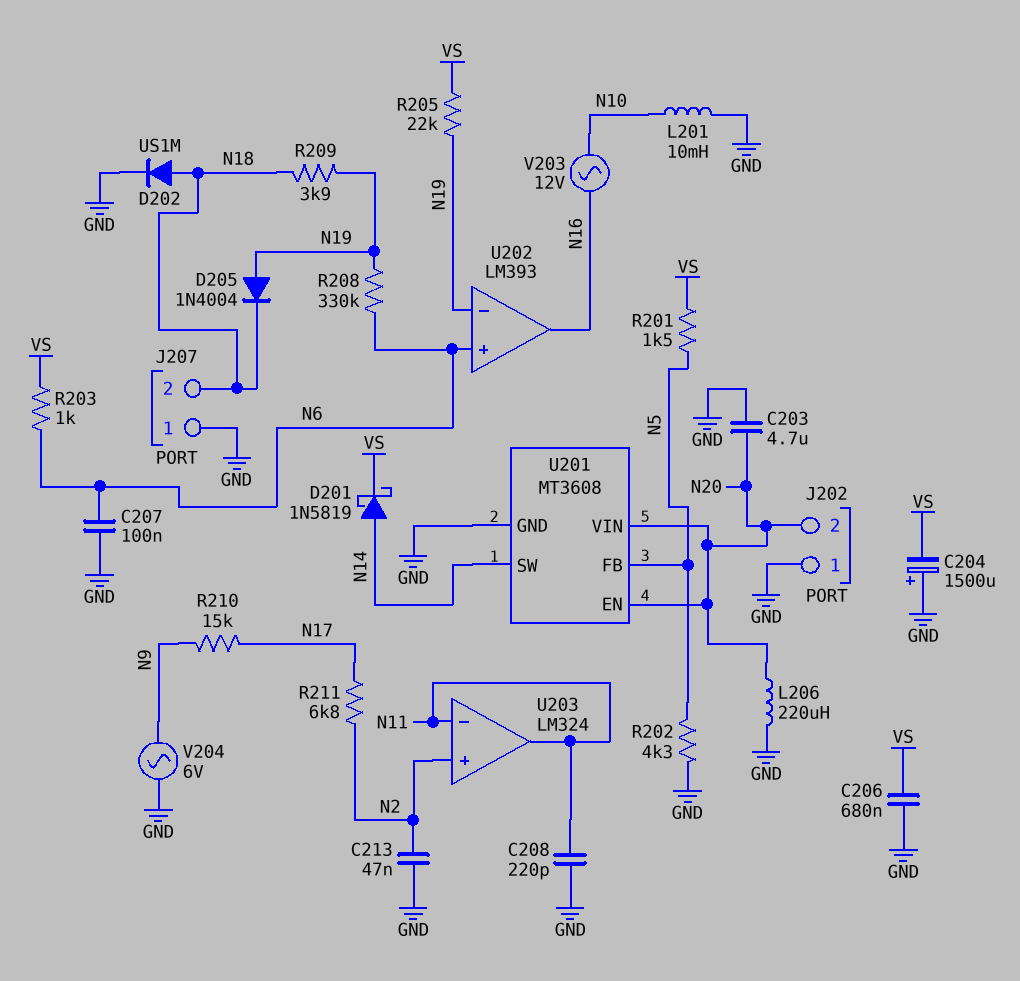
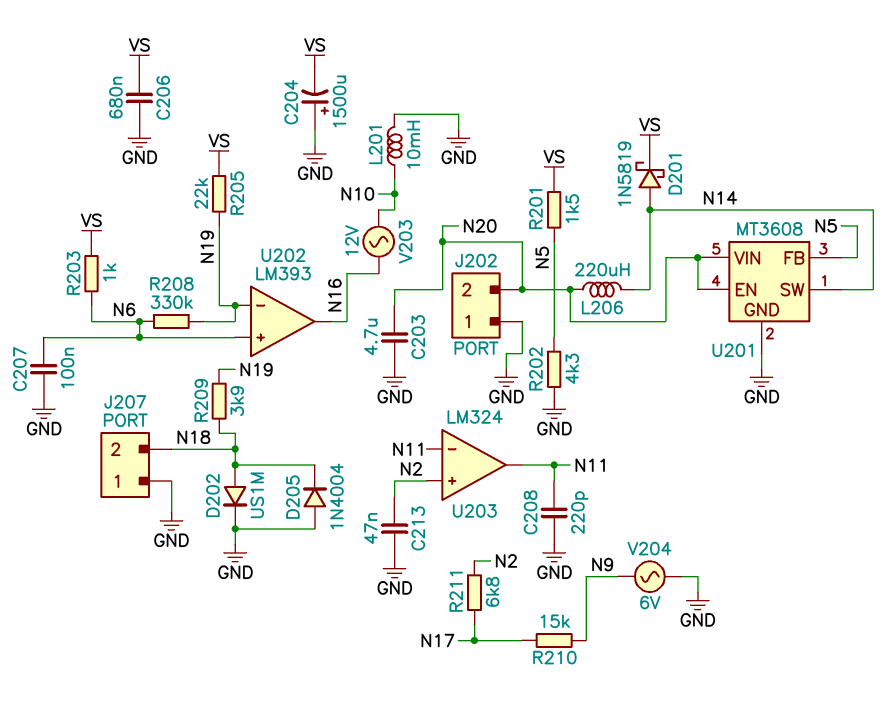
D205: diode 1N4004 (A N19, K N18) -> diode 1N4004 (A GND, K N18)
L206: 220uH (GND, N20) -> 220uH (N14, N20)

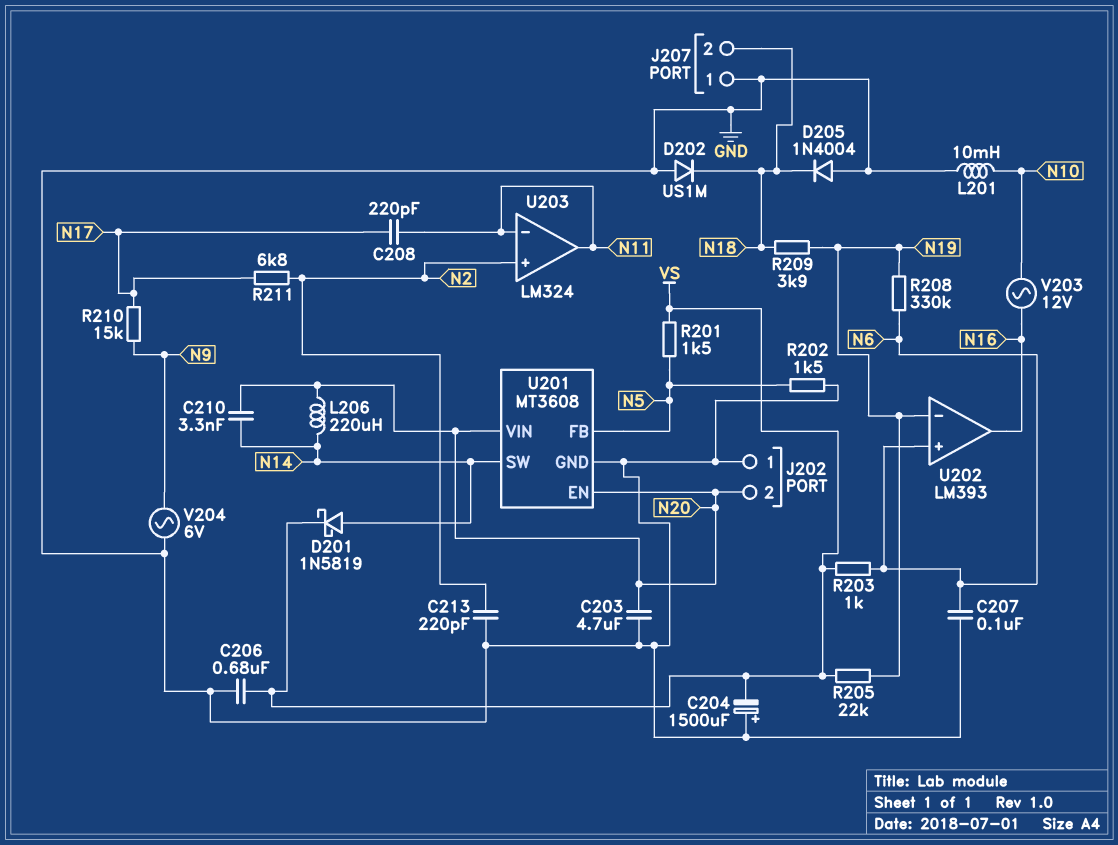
C208: 220pF (GND, N11) -> 220pF (N11, N17)
C210: none -> 3.3nF (N14, N20)
C213: 47nF (GND, N2) -> 220pF (GND, N2)
D202: diode US1M (A N18, K GND) -> diode US1M (A GND, K N18)
R202: 4.3k (GND, N5) -> 1.5k (GND, N5)

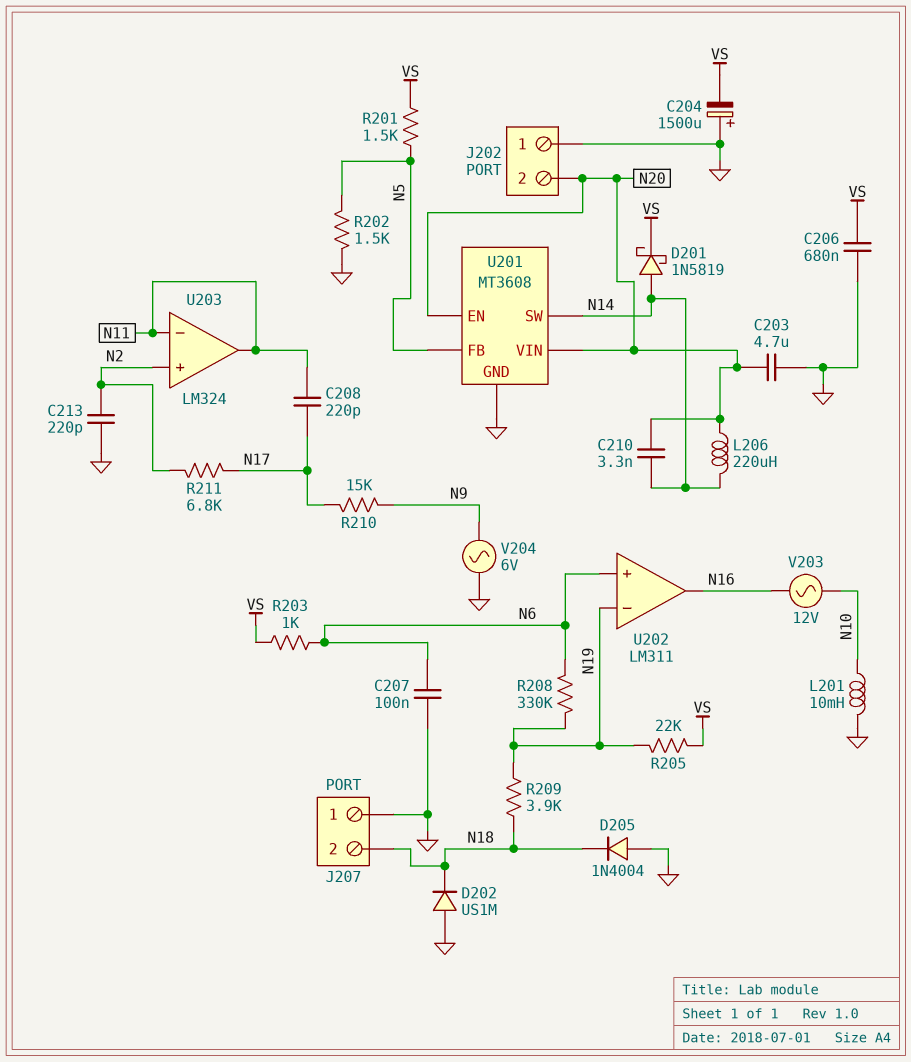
U202: LM393 -> LM311

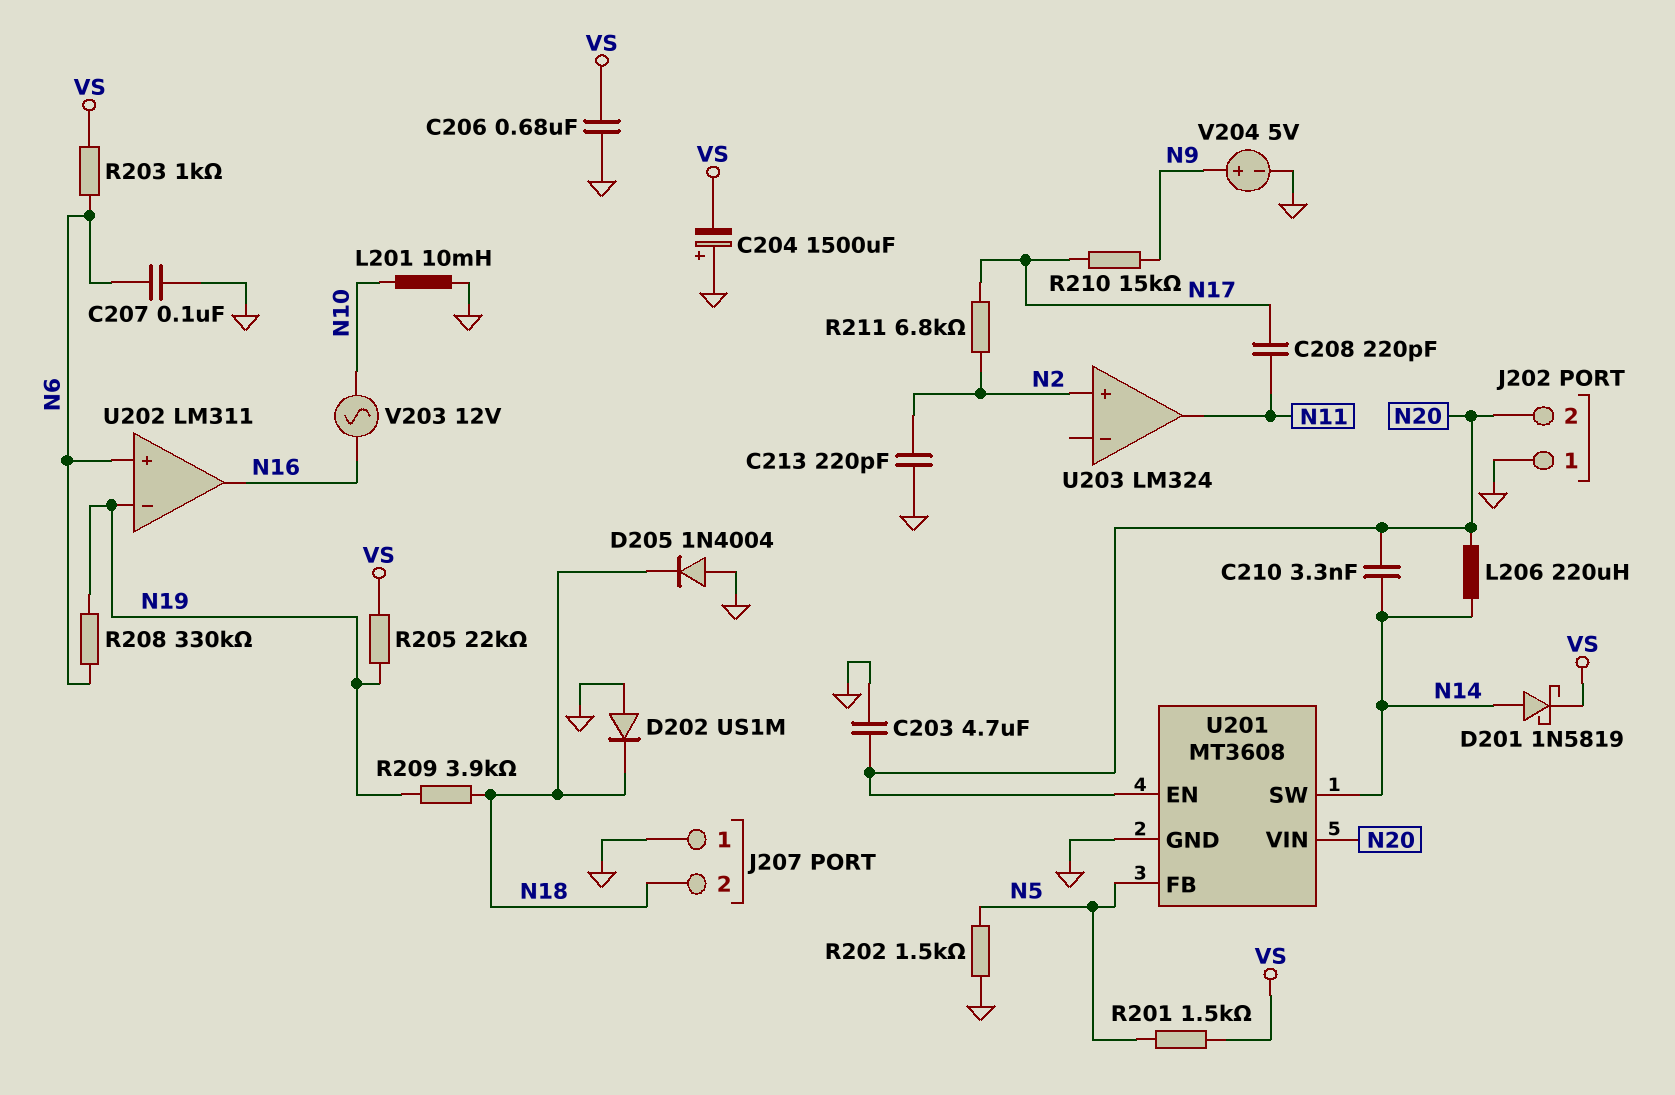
U203 pin in-: N11 -> none
V204: AC 6V (GND, N9) -> 5V (plus N9, minus GND)

